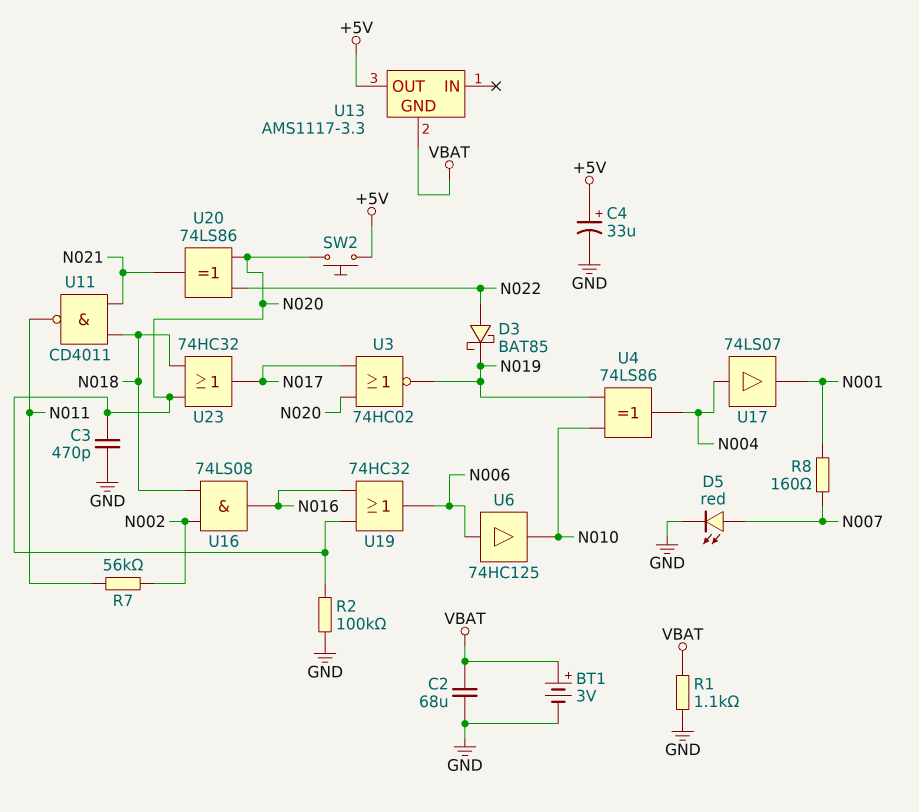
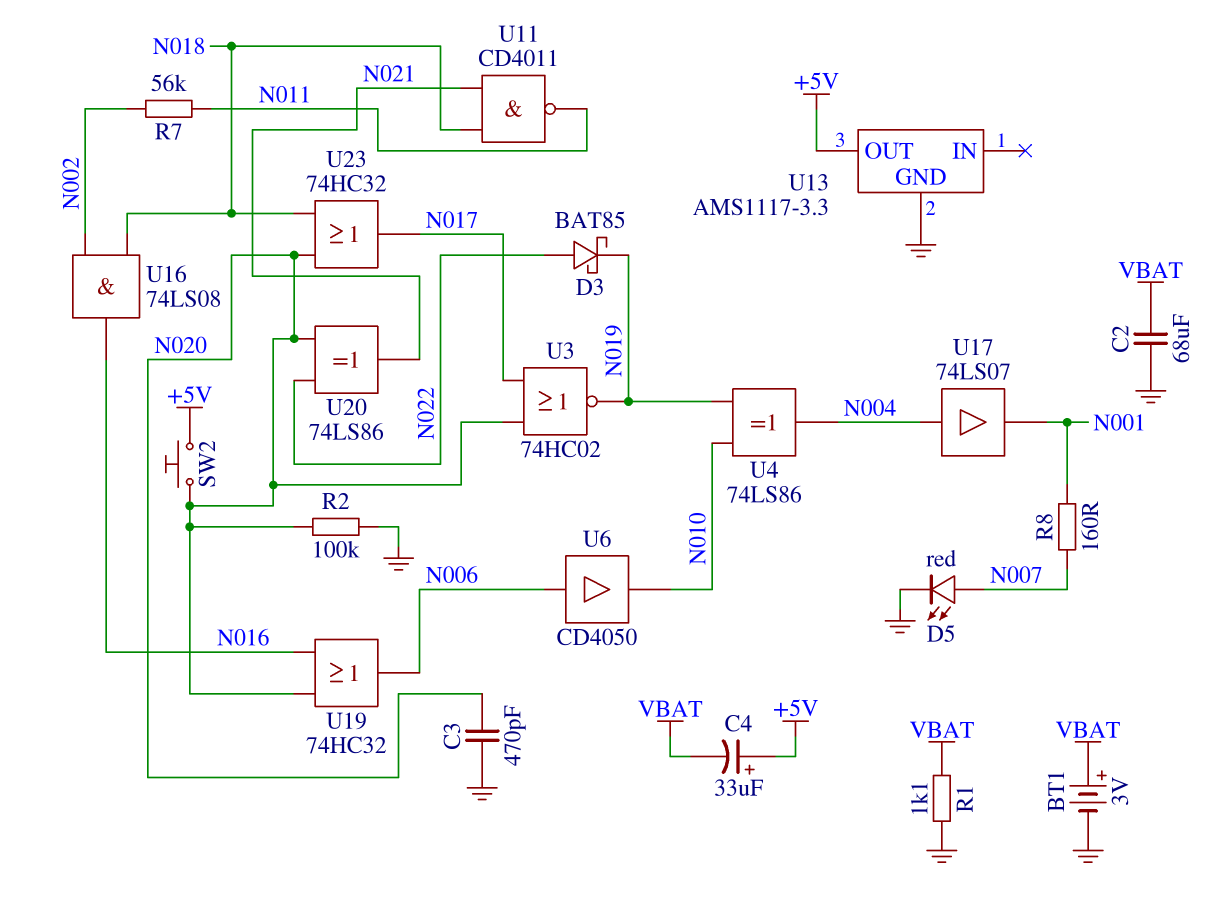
C4: 33uF (plus +5V, minus GND) -> 33uF (plus +5V, minus VBAT)
U6: buffer 74HC125 (in N006, out N010) -> buffer CD4050 (in N006, out N010)
U13 pin GND: VBAT -> GND

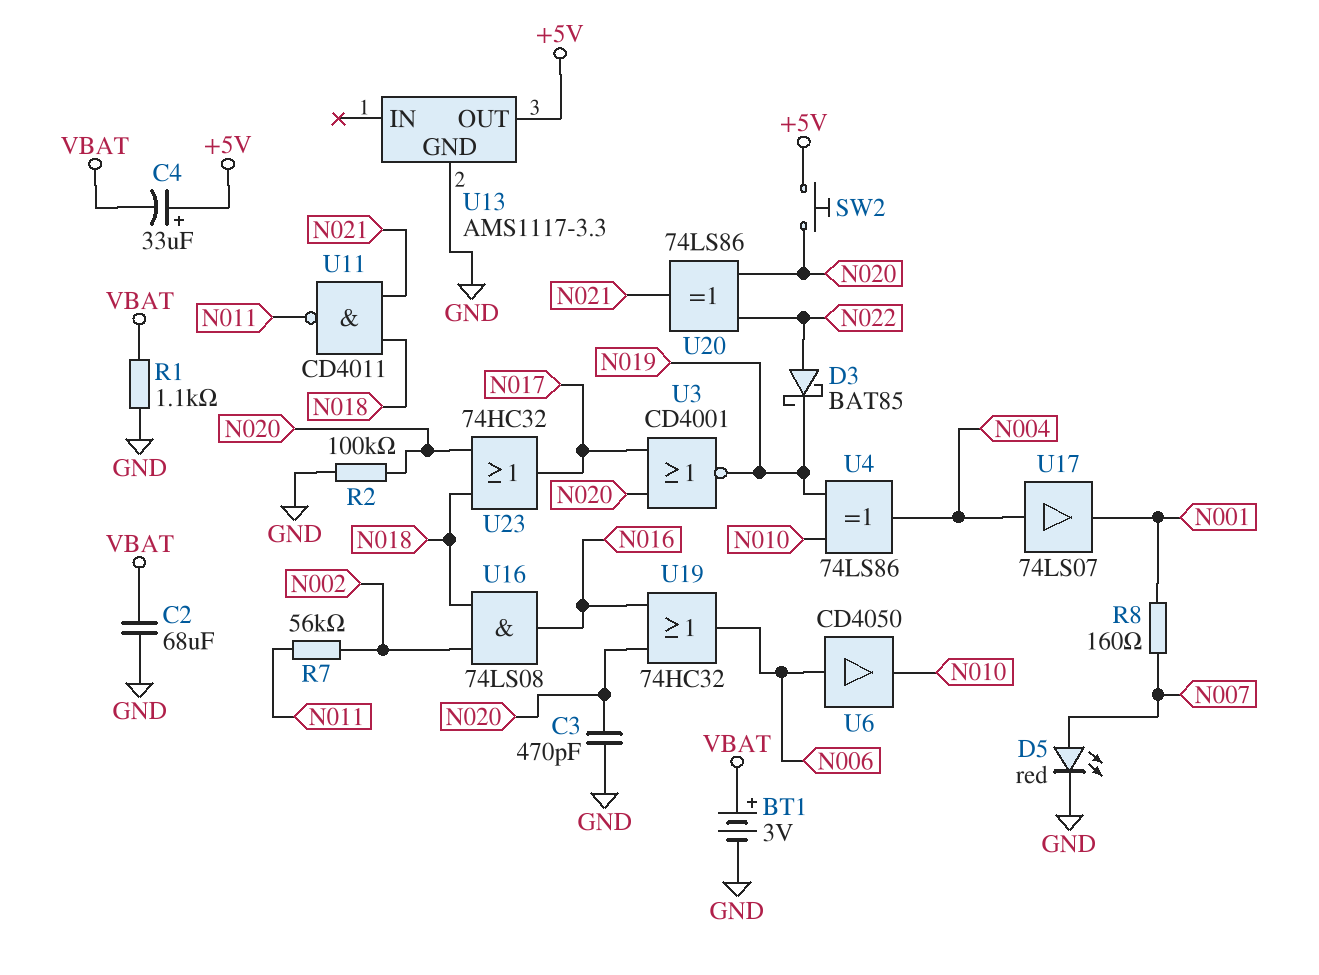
U3: NOR 74HC02 (in N017, in N020, out N019) -> NOR CD4001 (in N017, in N020, out N019)

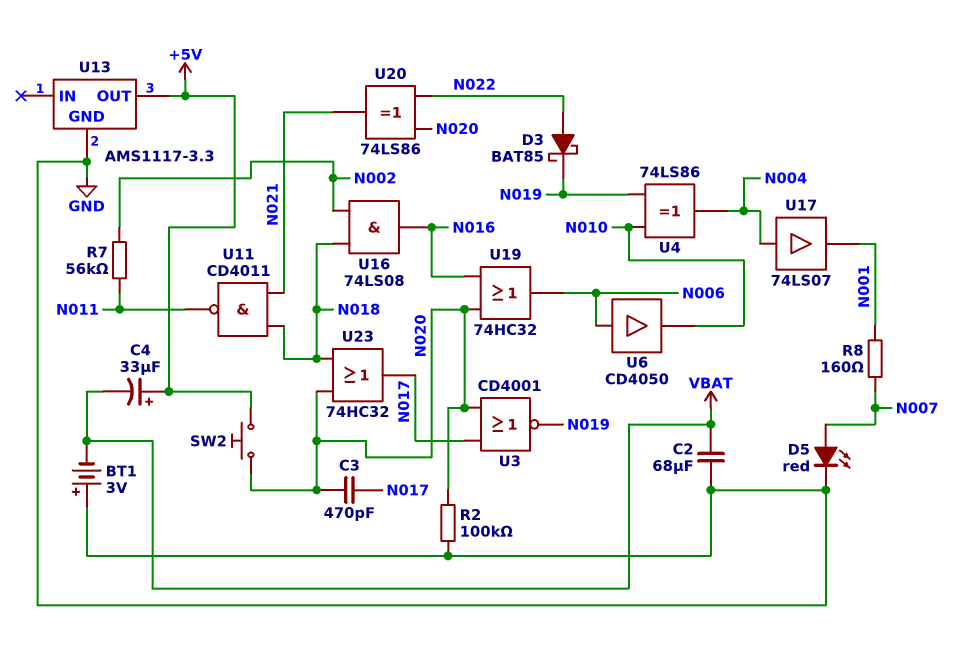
BT1: 3V (plus VBAT, minus GND) -> 3V (plus GND, minus VBAT)
C3: 470pF (GND, N020) -> 470pF (N017, N020)
R1: 1.1k (GND, VBAT) -> none

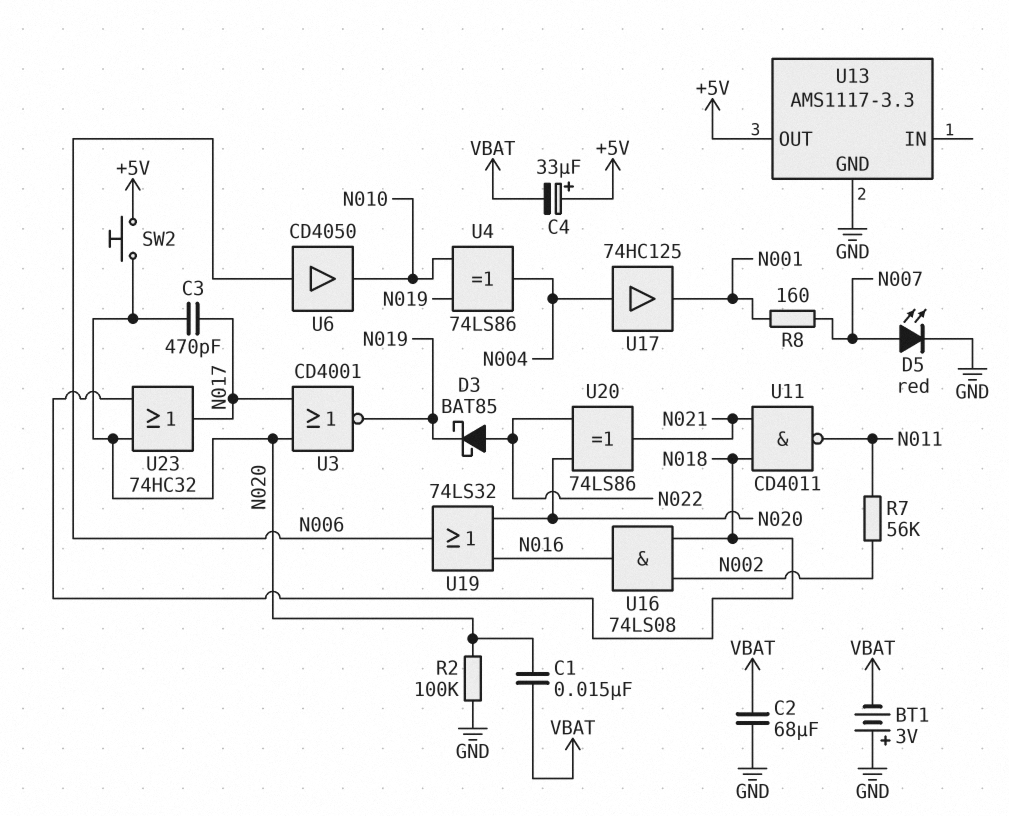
C1: none -> 15nF (N020, VBAT)
U17: buffer 74LS07 (in N004, out N001) -> buffer 74HC125 (in N004, out N001)
U19: OR 74HC32 (in N016, in N020, out N006) -> OR 74LS32 (in N016, in N020, out N006)

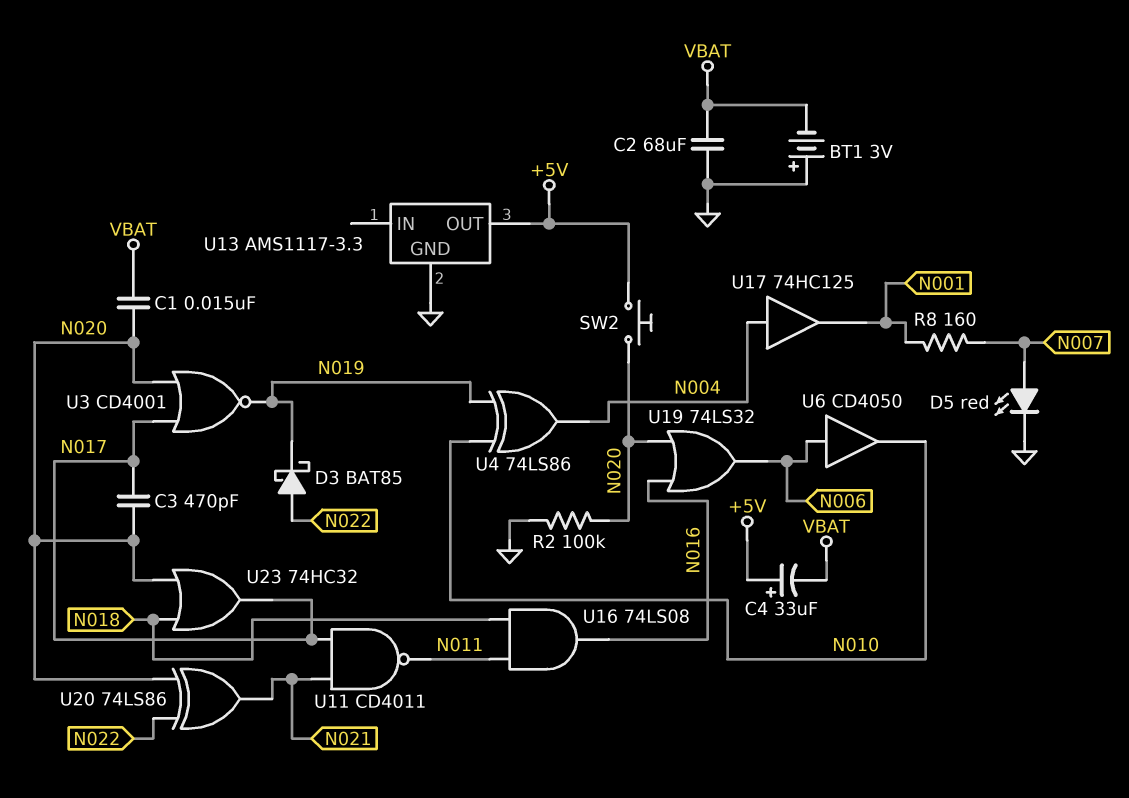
R7: 56k (N002, N011) -> none
U11: NAND CD4011 (in N018, in N021, out N011) -> NAND CD4011 (in N017, in N021, out N011)
U16: AND 74LS08 (in N002, in N018, out N016) -> AND 74LS08 (in N011, in N018, out N016)

